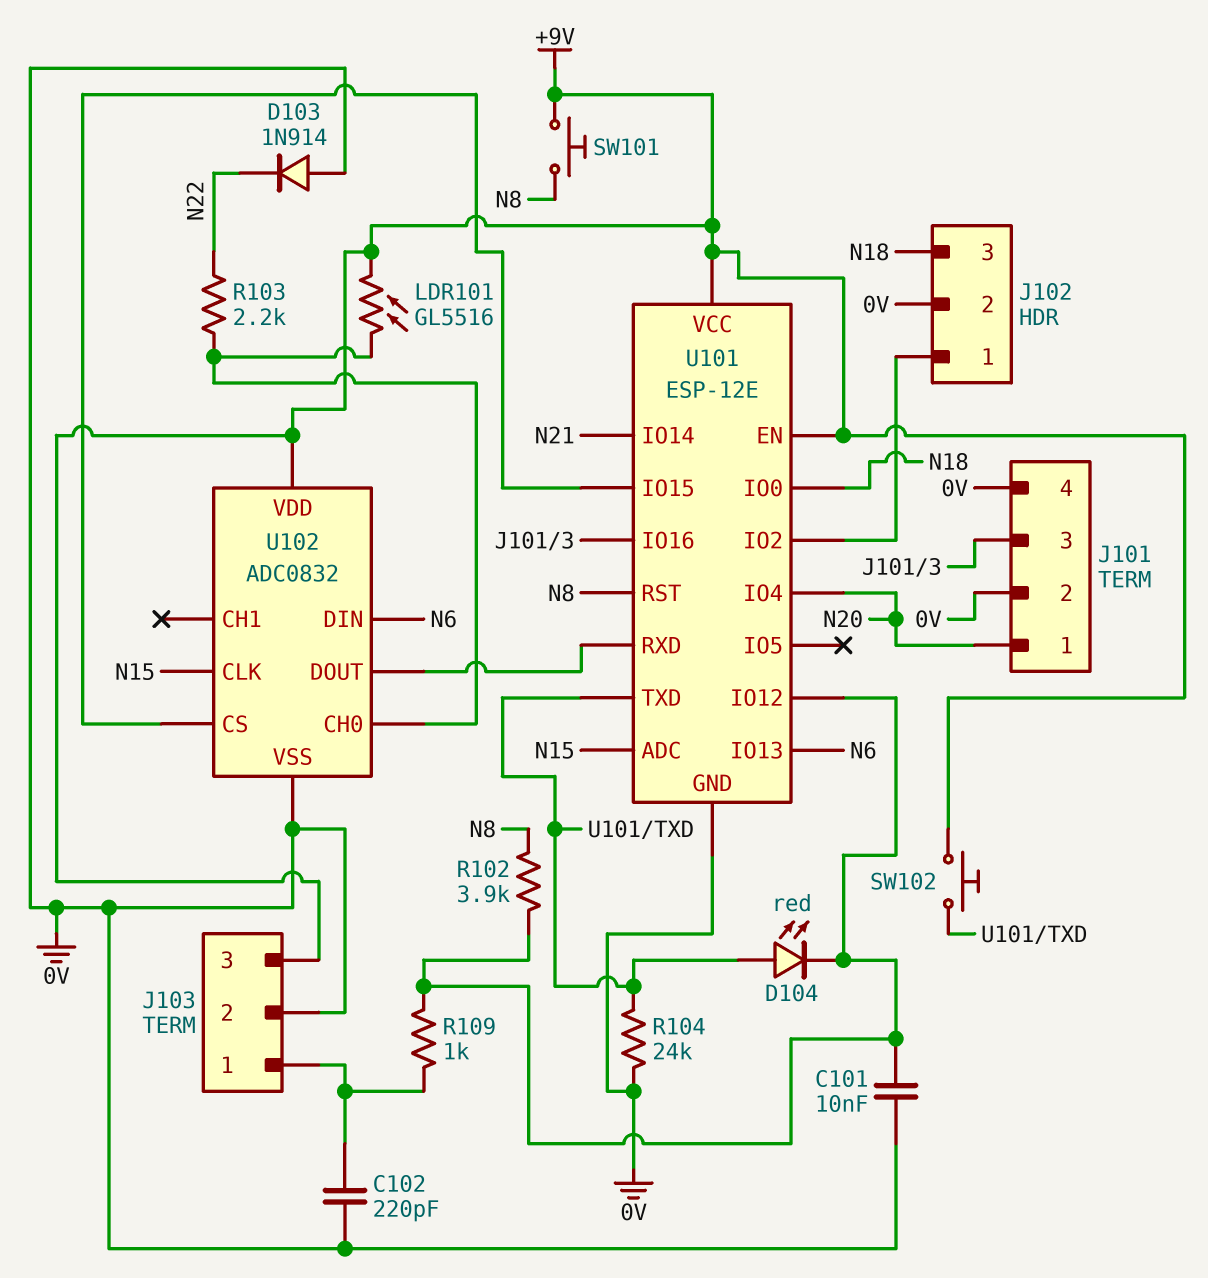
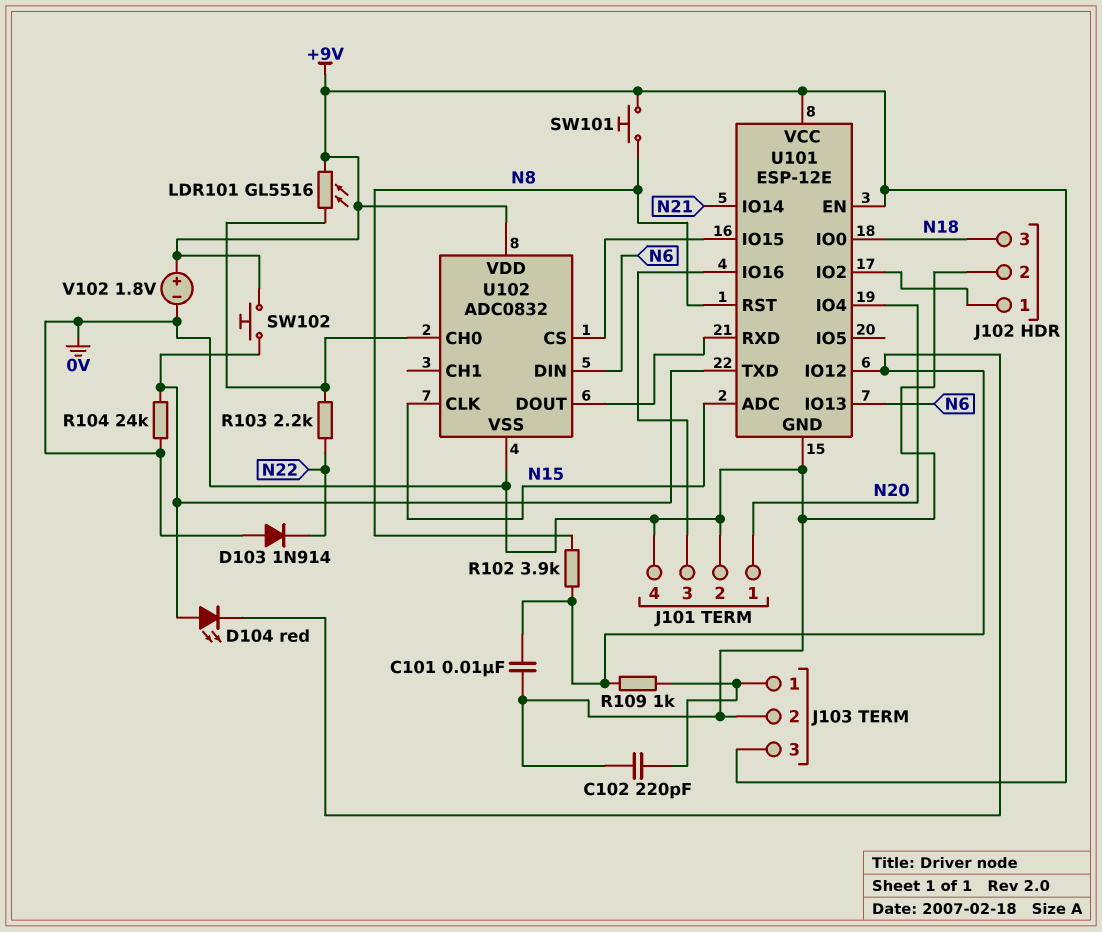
V102: none -> 1.8V (plus +9V, minus 0V)

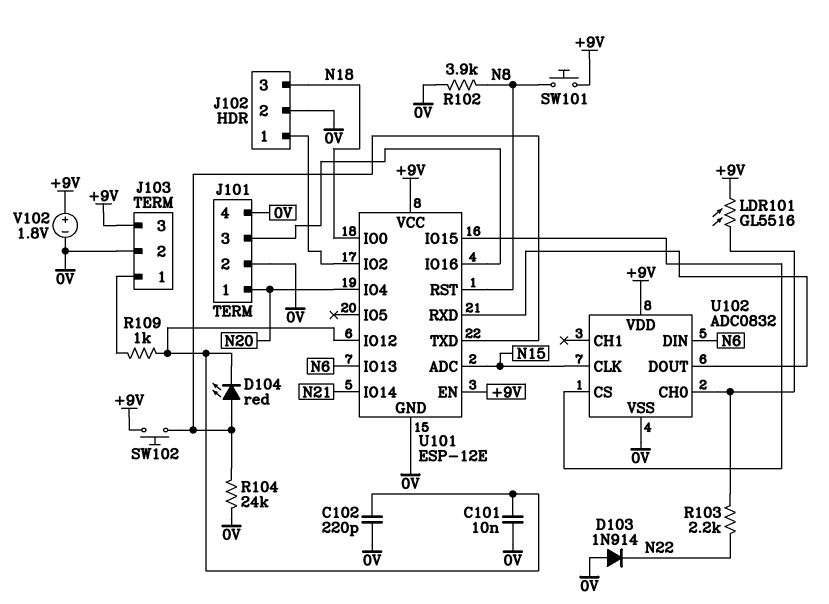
C102: 220pF (0V, J103/1) -> 220pF (0V, U101/IO12)
R102: 3.9k (N8, U101/IO12) -> 3.9k (0V, N8)

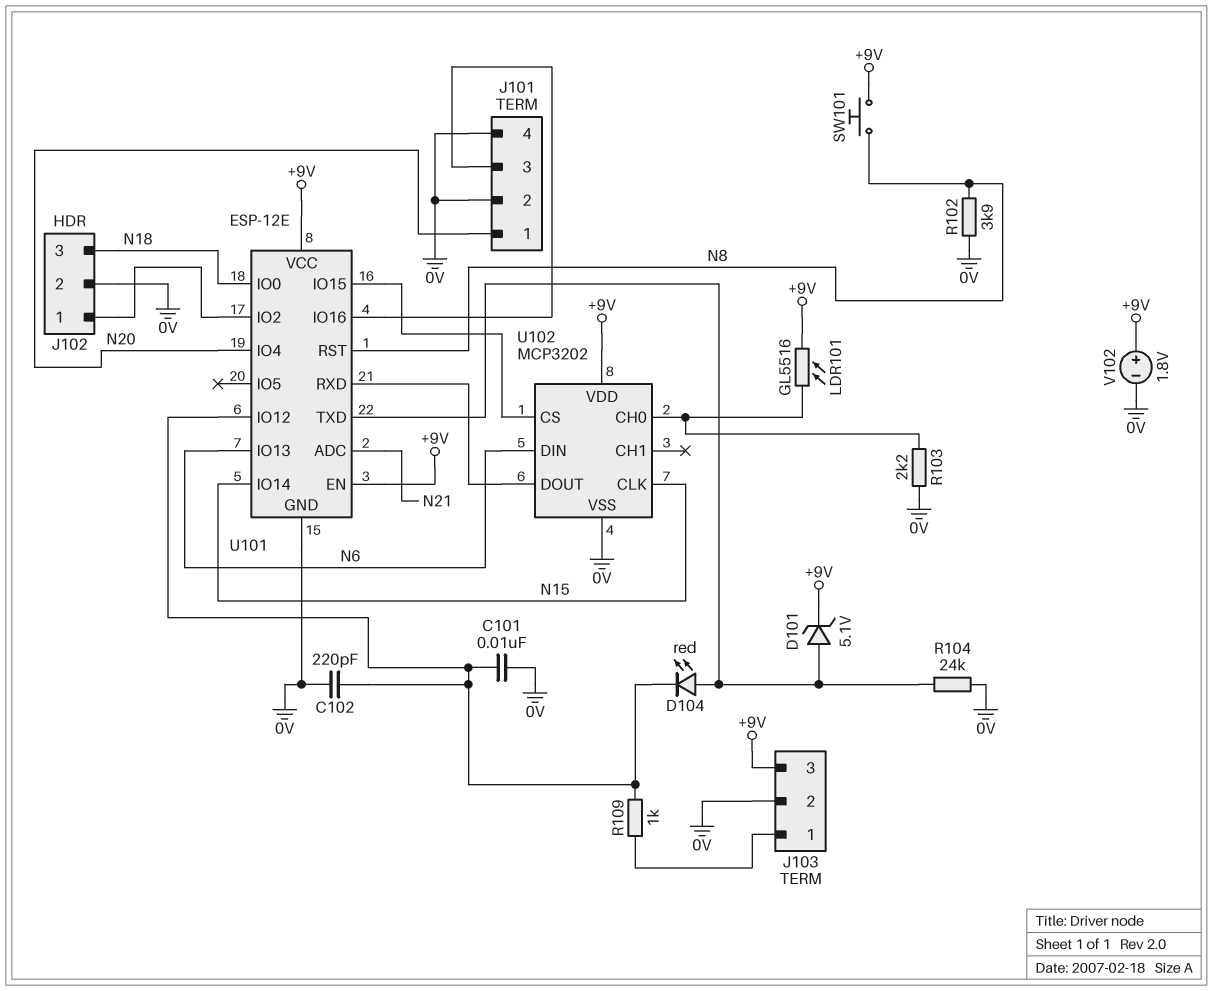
D101: none -> zener 5.1V (A U101/TXD, K +9V)
D103: diode 1N914 (A 0V, K N22) -> none
R103: 2.2k (N22, U102/CH0) -> 2.2k (0V, U102/CH0)
SW102: button (+9V, U101/TXD) -> none
U101 pin ADC: N15 -> N21
U101 pin IO14: N21 -> N15
U102: ADC0832 -> MCP3202

